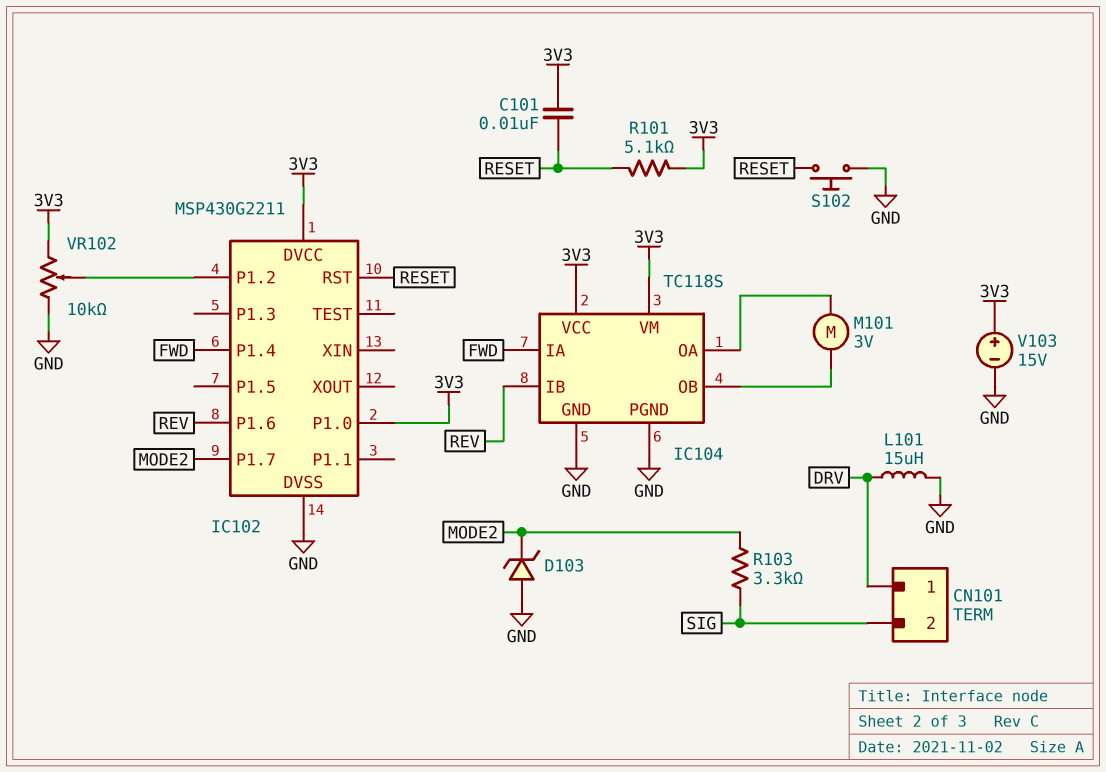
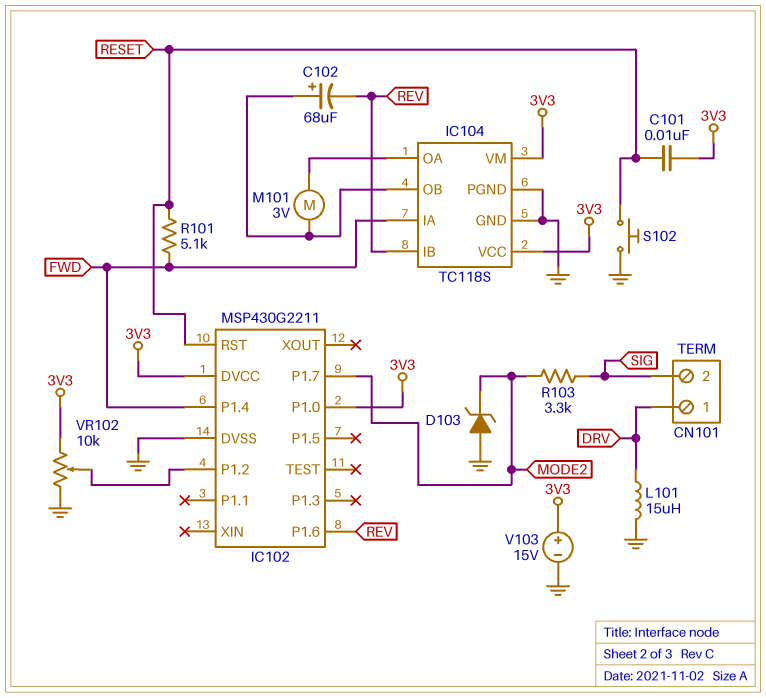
C102: none -> 68uF (plus IC104/OB, minus REV)
R101: 5.1k (3V3, RESET) -> 5.1k (FWD, RESET)

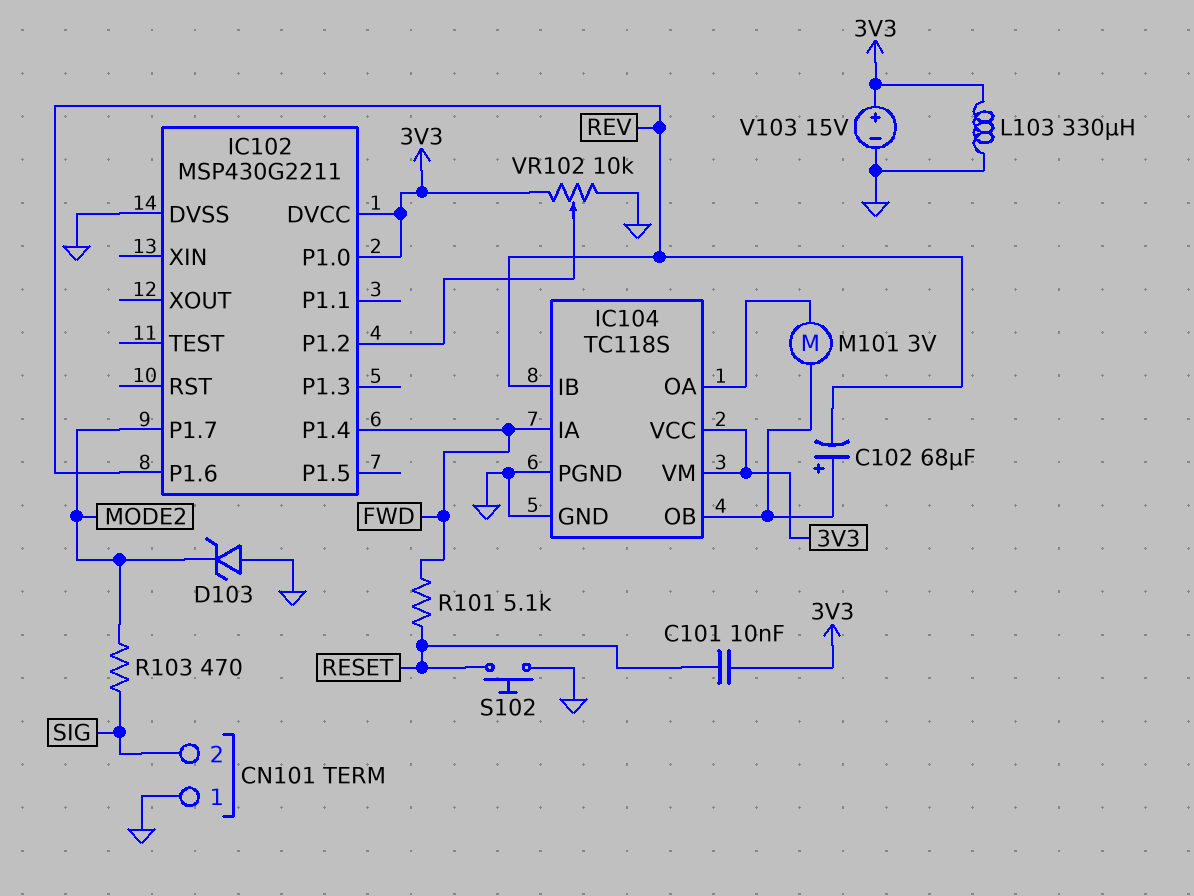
CN101 pin 1: DRV -> GND
IC102 pin RST: RESET -> none
L101: 15uH (DRV, GND) -> none
L103: none -> 330uH (3V3, GND)
R103: 3.3k (MODE2, SIG) -> 470 (MODE2, SIG)

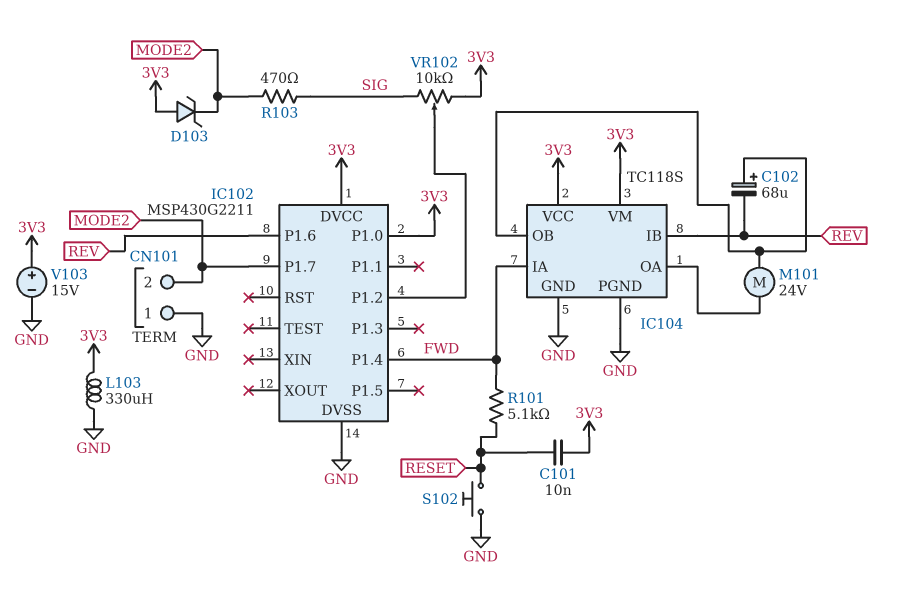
CN101 pin 2: SIG -> MODE2
D103: zener (A GND, K MODE2) -> zener (A 3V3, K MODE2)
M101: motor 3V (IC104/OA, IC104/OB) -> motor 24V (IC104/OA, IC104/OB)
VR102: 10k (3V3, GND, wiper IC102/P1.2) -> 10k (3V3, SIG, wiper IC102/P1.2)

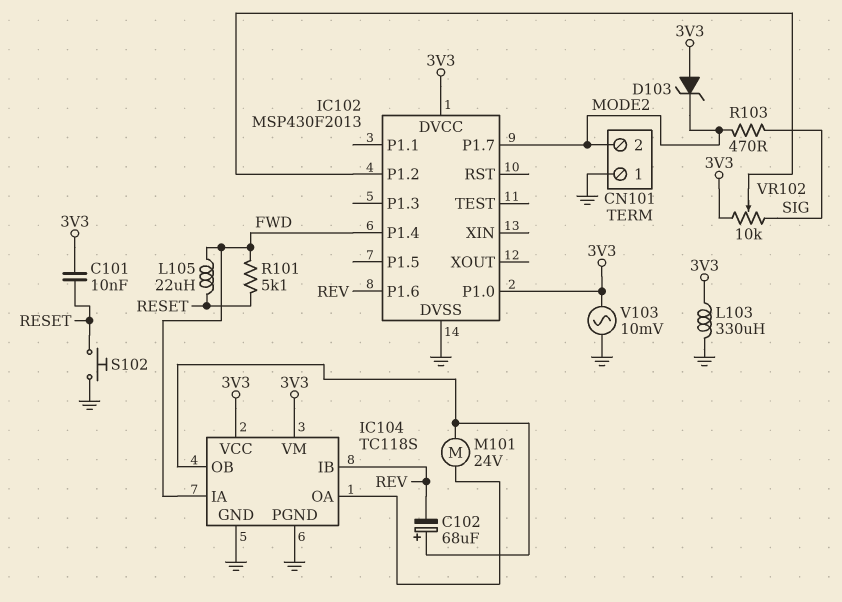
IC102: MSP430G2211 -> MSP430F2013
L105: none -> 22uH (FWD, RESET)
V103: 15V (plus 3V3, minus GND) -> AC 10mV (3V3, GND)

